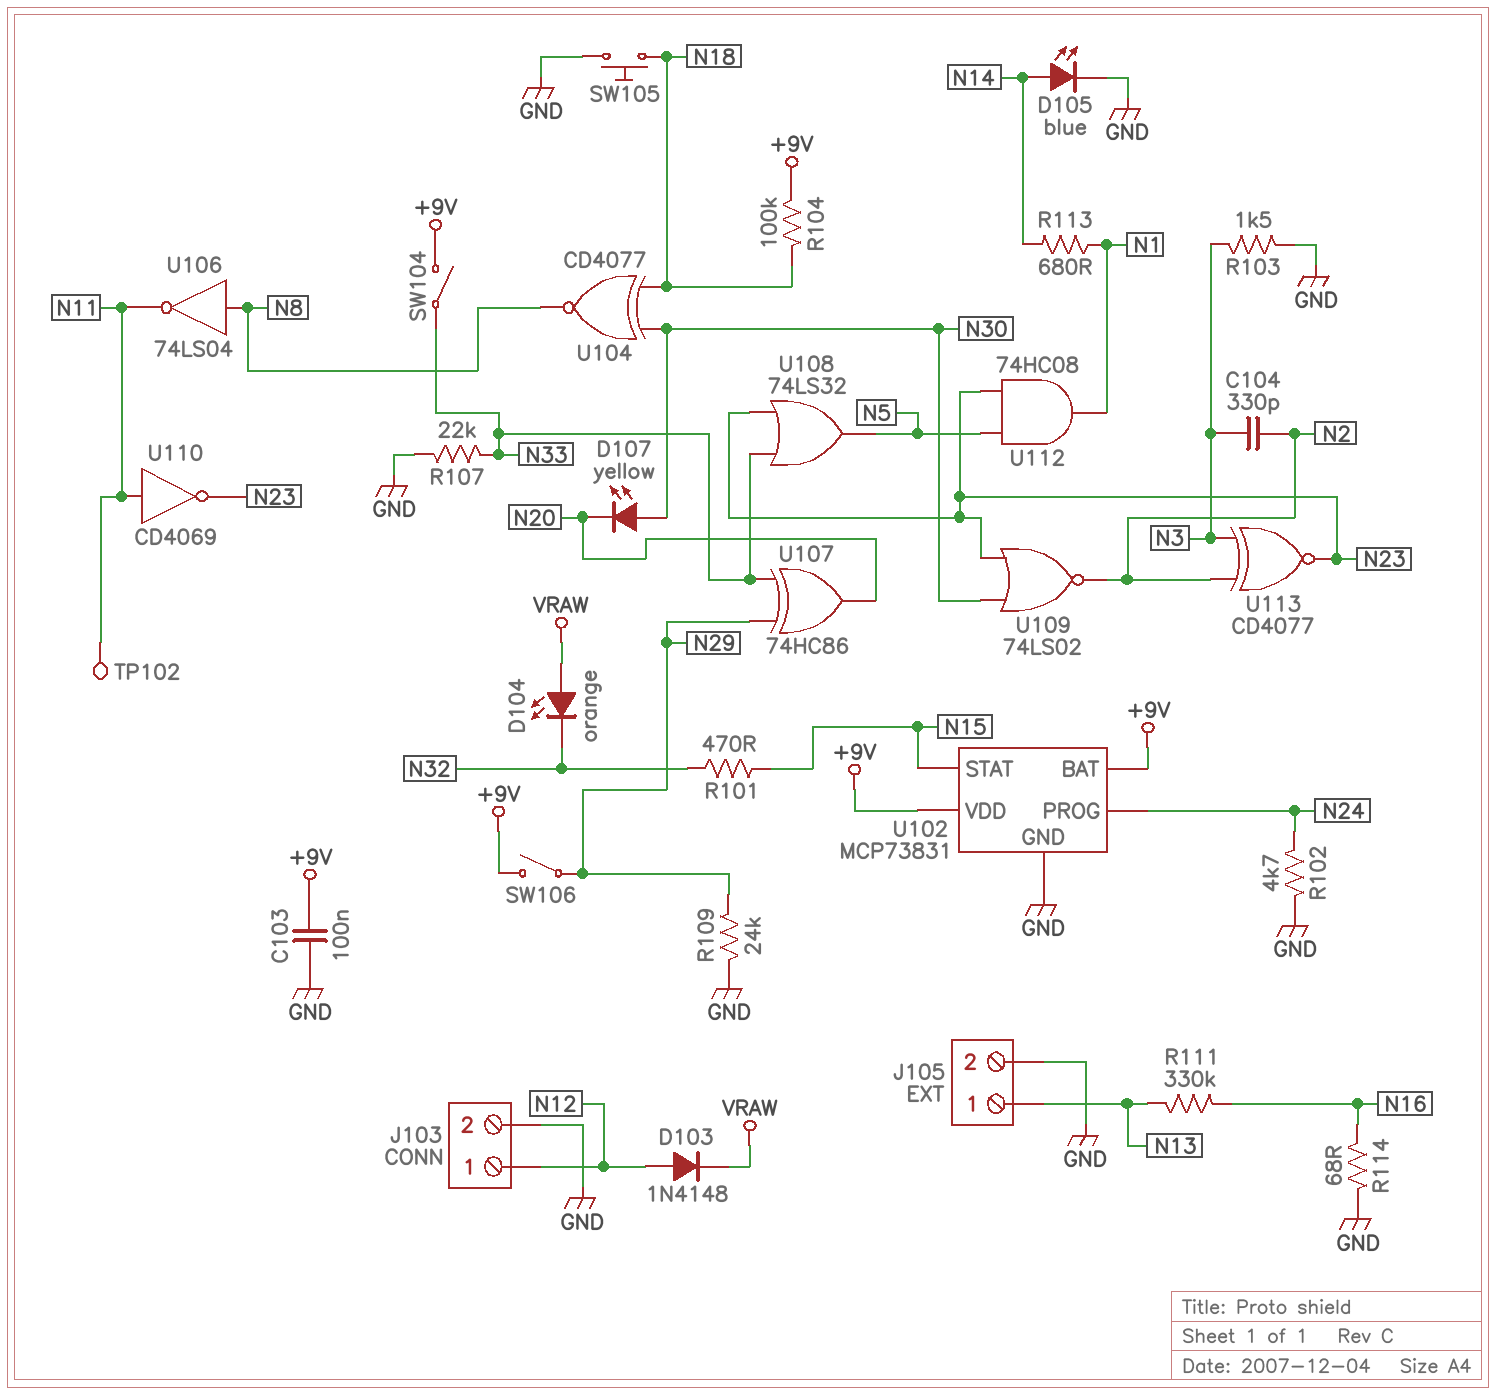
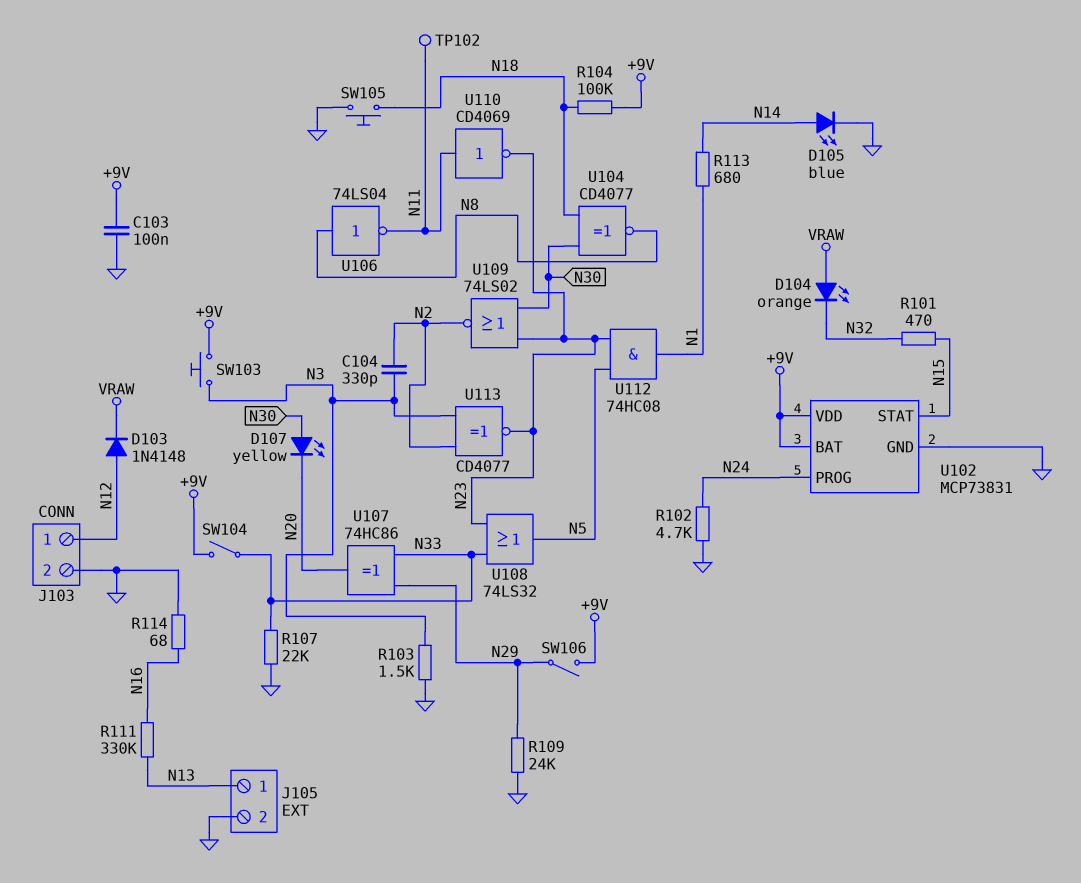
SW103: none -> button (+9V, N3)

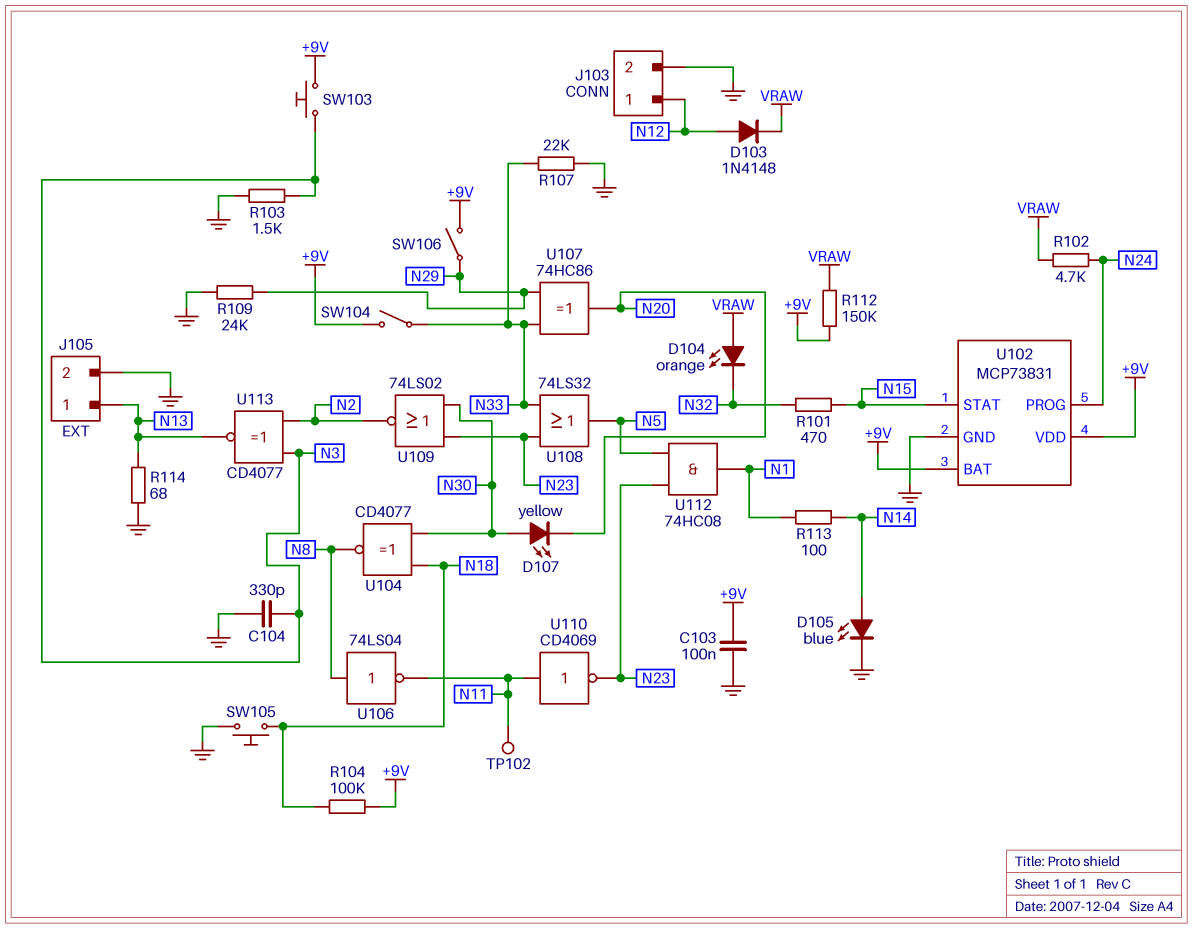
C104: 330pF (N2, N3) -> 330pF (GND, N3)
R102: 4.7k (GND, N24) -> 4.7k (N24, VRAW)
R111: 330k (N13, N16) -> none
R112: none -> 150k (+9V, VRAW)
R113: 680 (N1, N14) -> 100 (N1, N14)
R114: 68 (GND, N16) -> 68 (GND, N13)
U113: XNOR CD4077 (in N2, in N3, out N23) -> XNOR CD4077 (in N2, in N3, out N13)

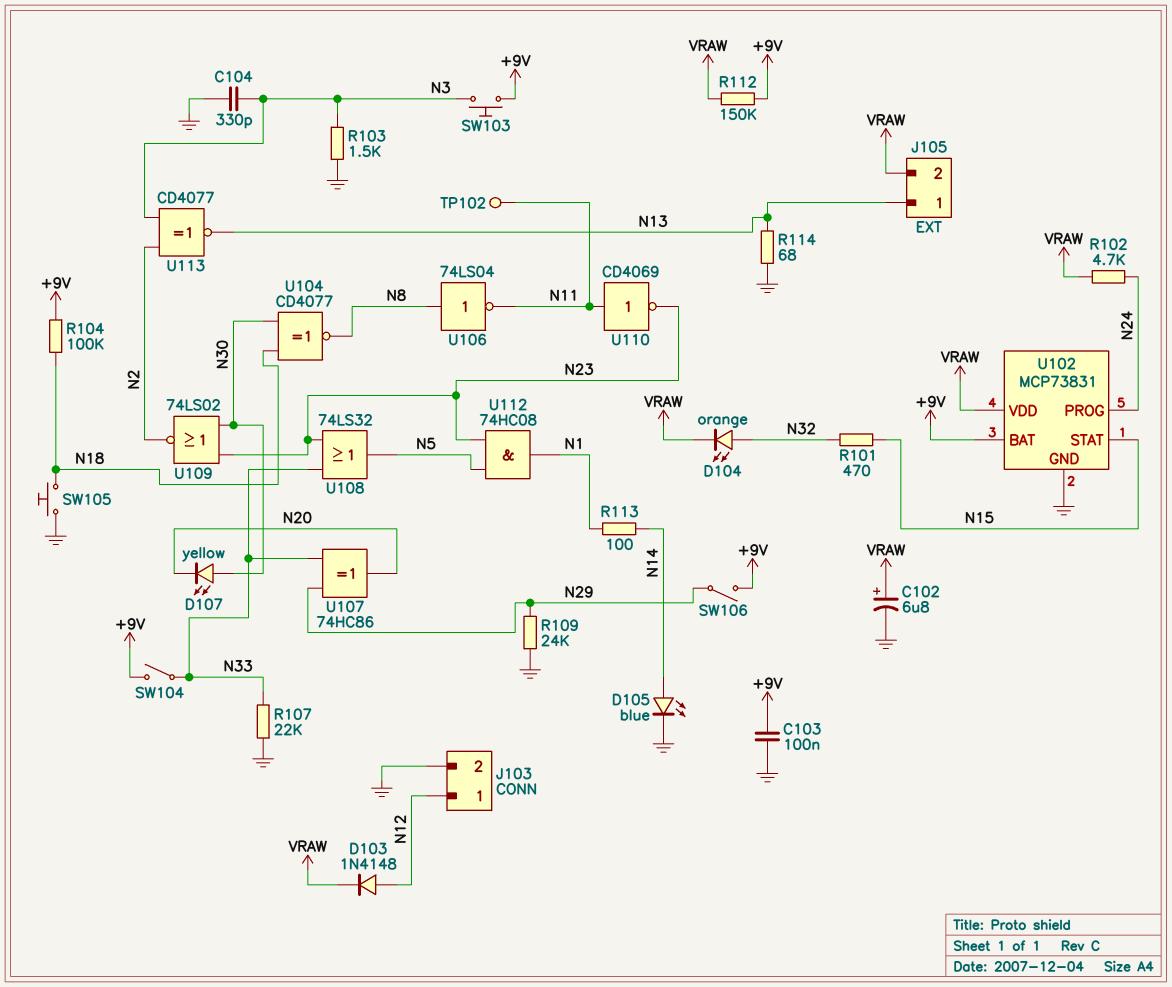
C102: none -> 6.8uF (plus VRAW, minus GND)
D104: LED orange (A VRAW, K N32) -> LED orange (A N32, K VRAW)
J105 pin 2: GND -> VRAW
U102 pin VDD: +9V -> VRAW

